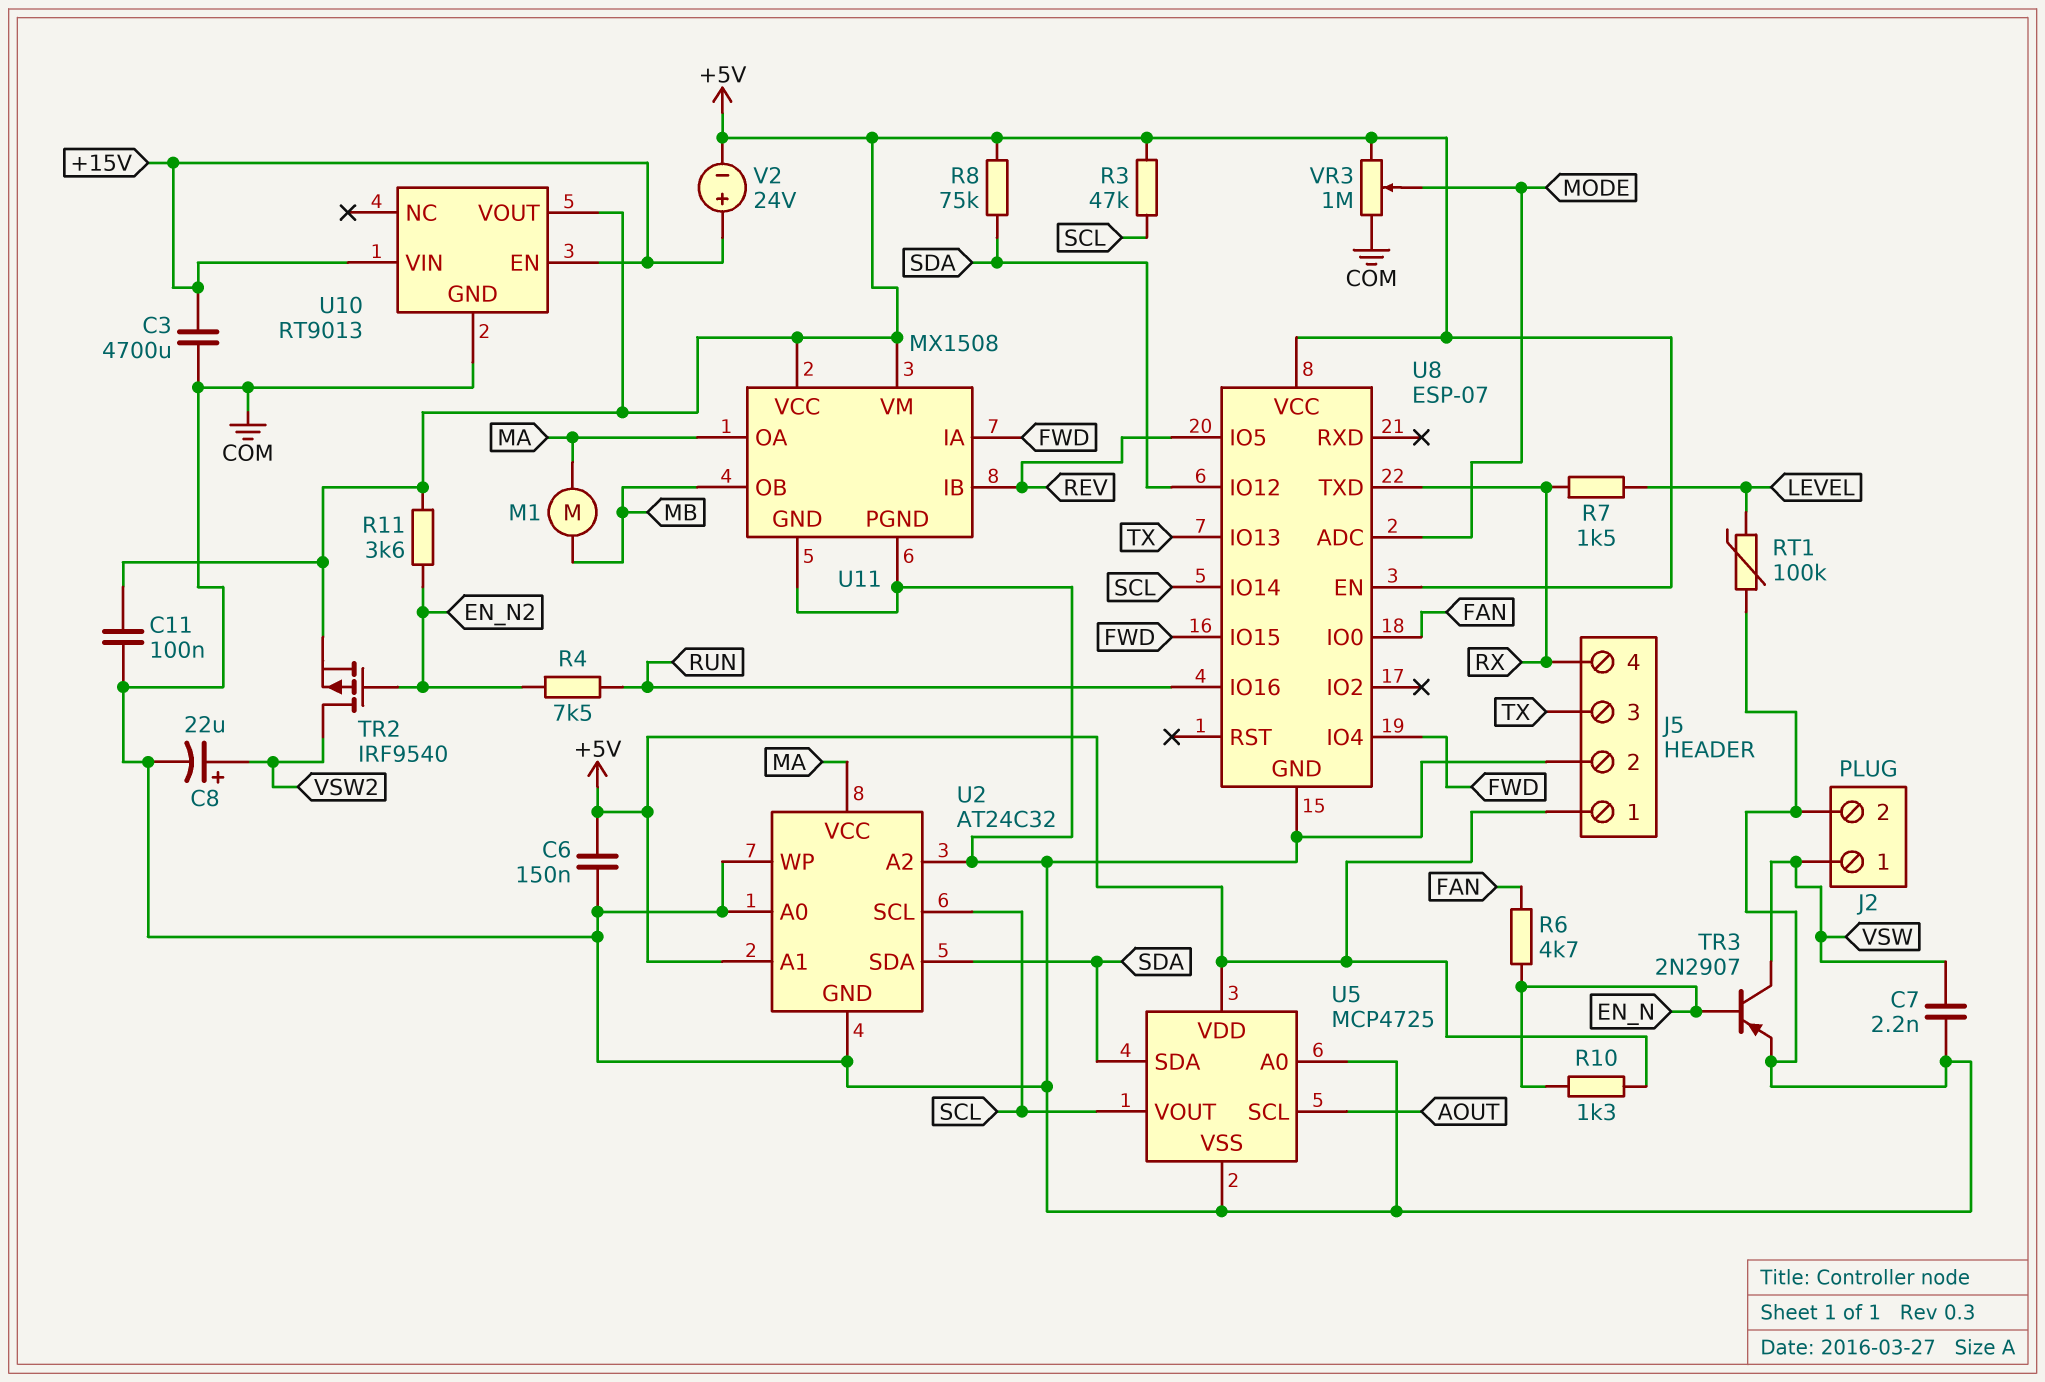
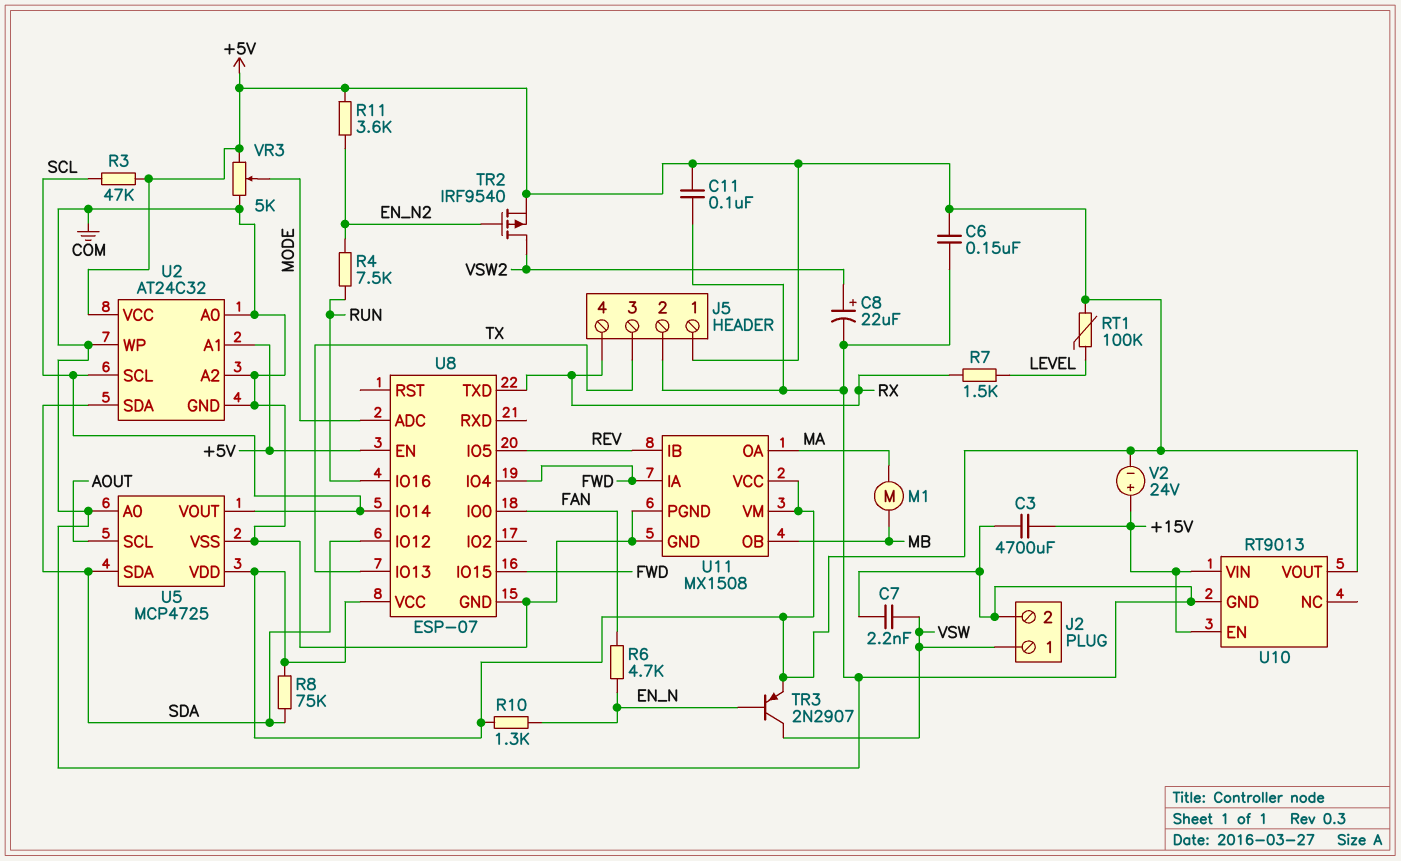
RT1: 100k (COM, LEVEL) -> 100k (+5V, LEVEL)
TR3: PNP 2N2907 (B EN_N, C VSW, E COM) -> PNP 2N2907 (B EN_N, C VSW, E +5V)
U2 pin VCC: MA -> +5V
VR3: 1M (+5V, COM, wiper MODE) -> 5k (+5V, COM, wiper MODE)

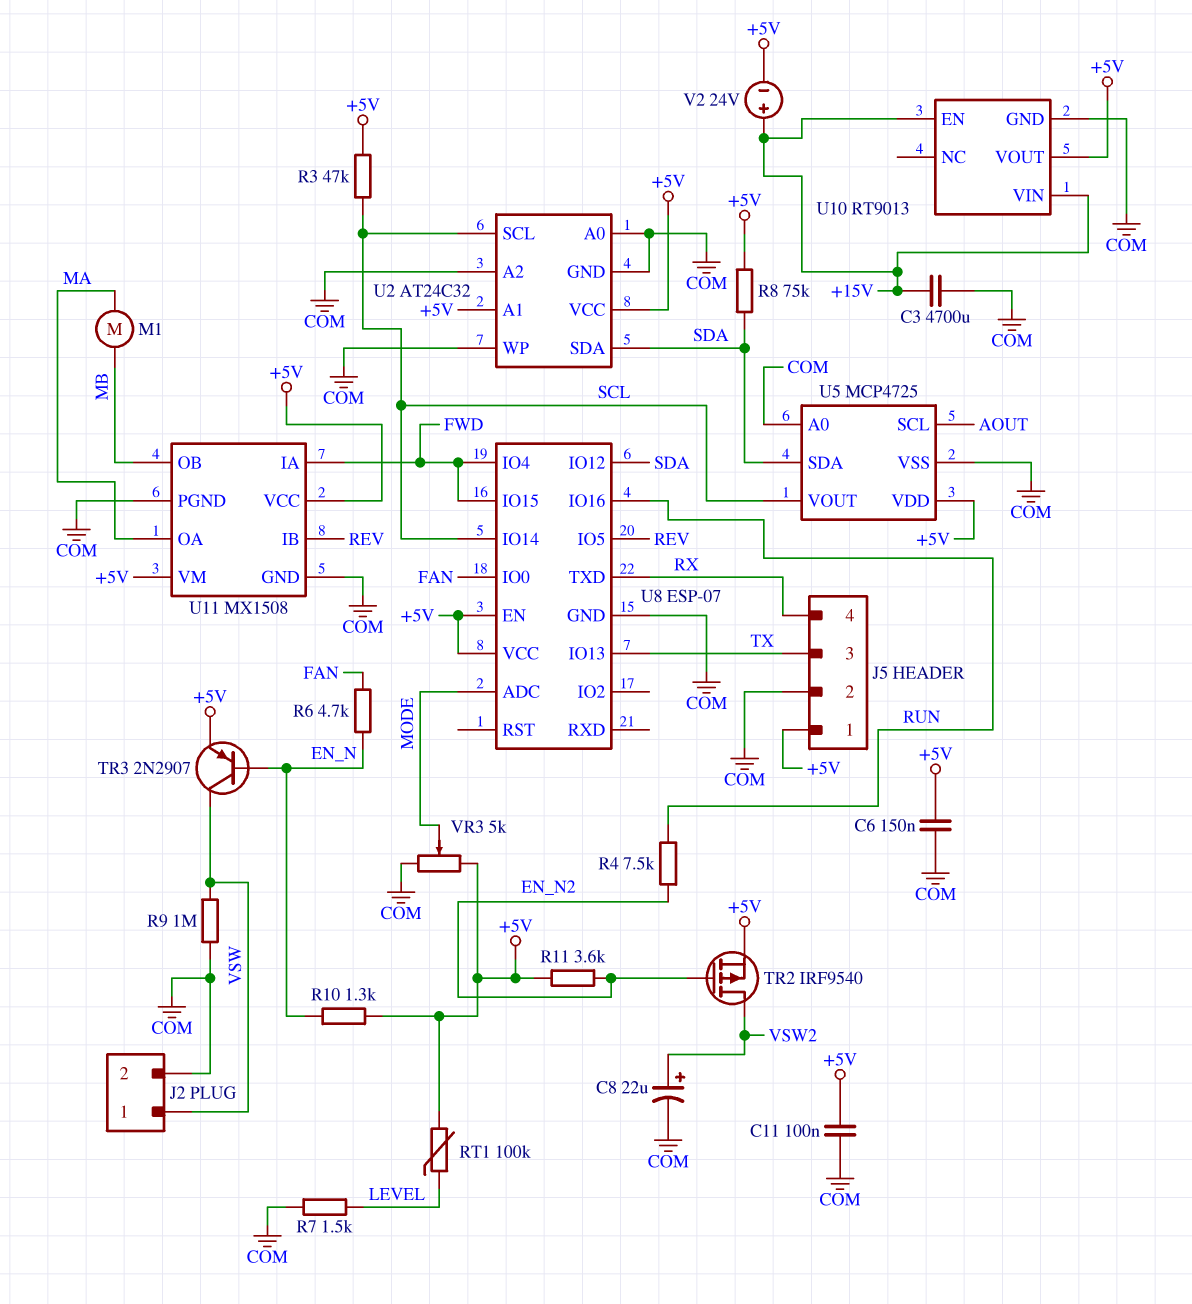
C7: 2.2nF (COM, VSW) -> none
R7: 1.5k (LEVEL, RX) -> 1.5k (COM, LEVEL)
R9: none -> 1M (COM, VSW)

